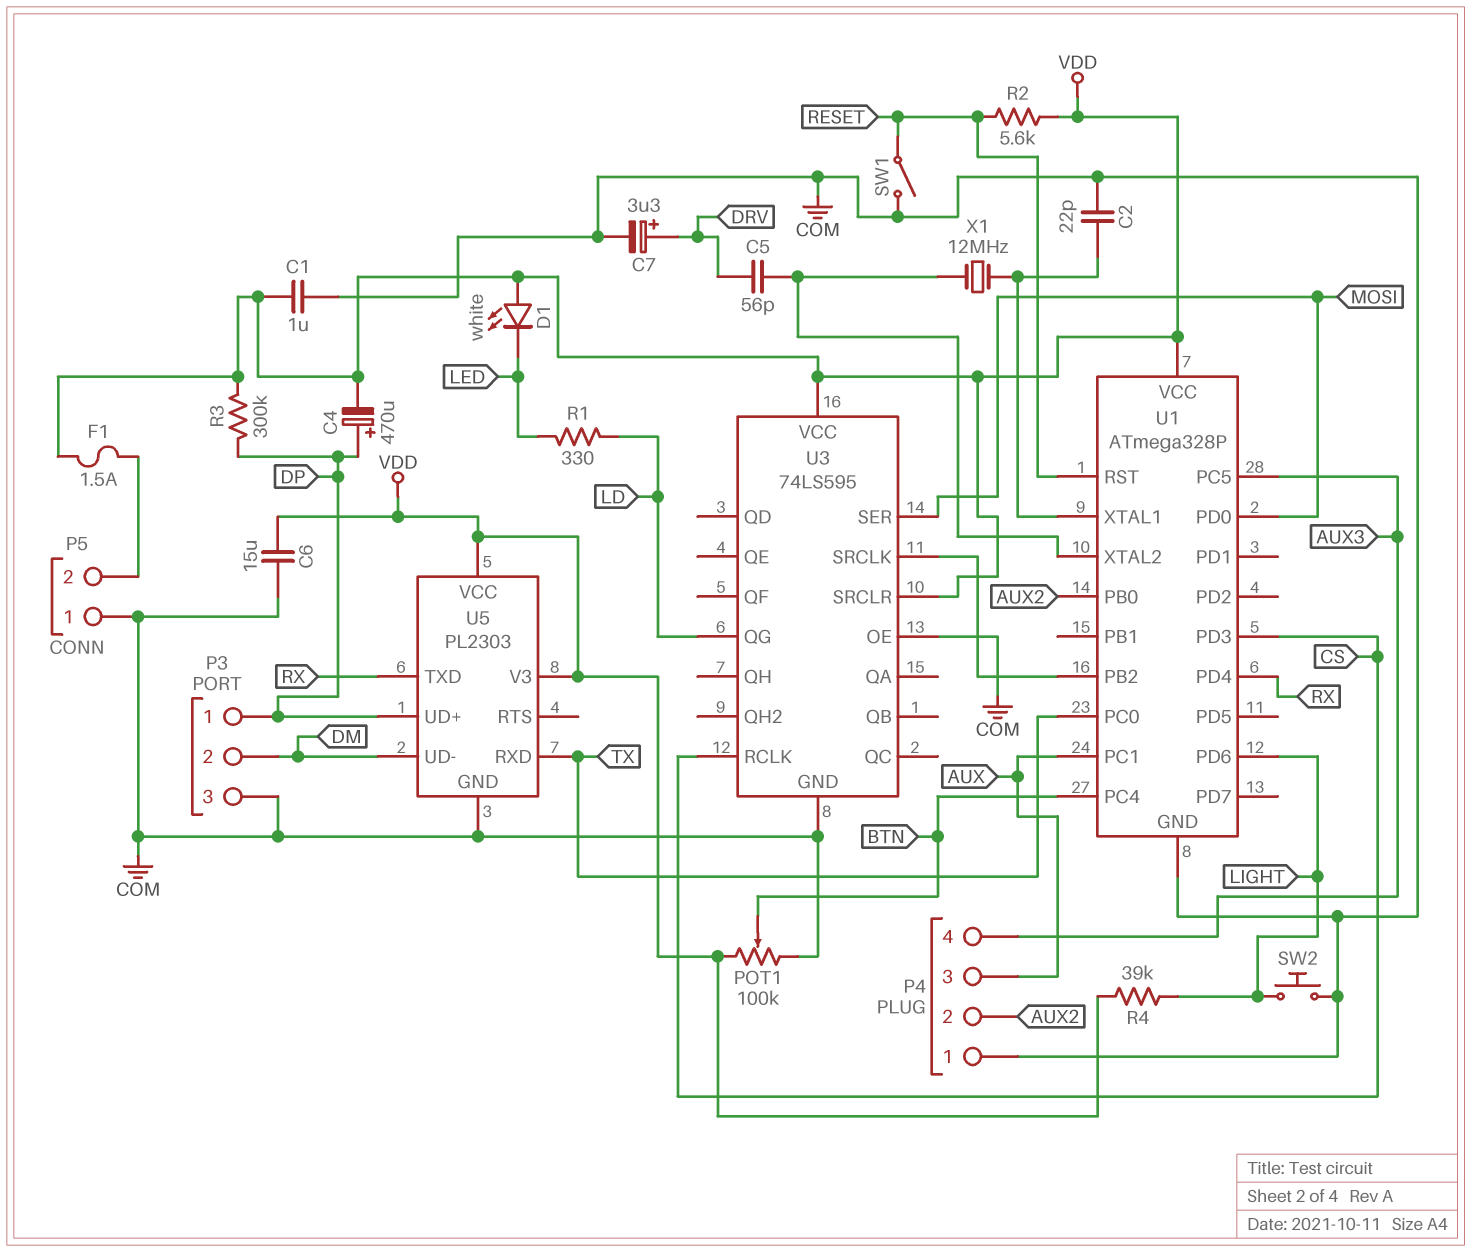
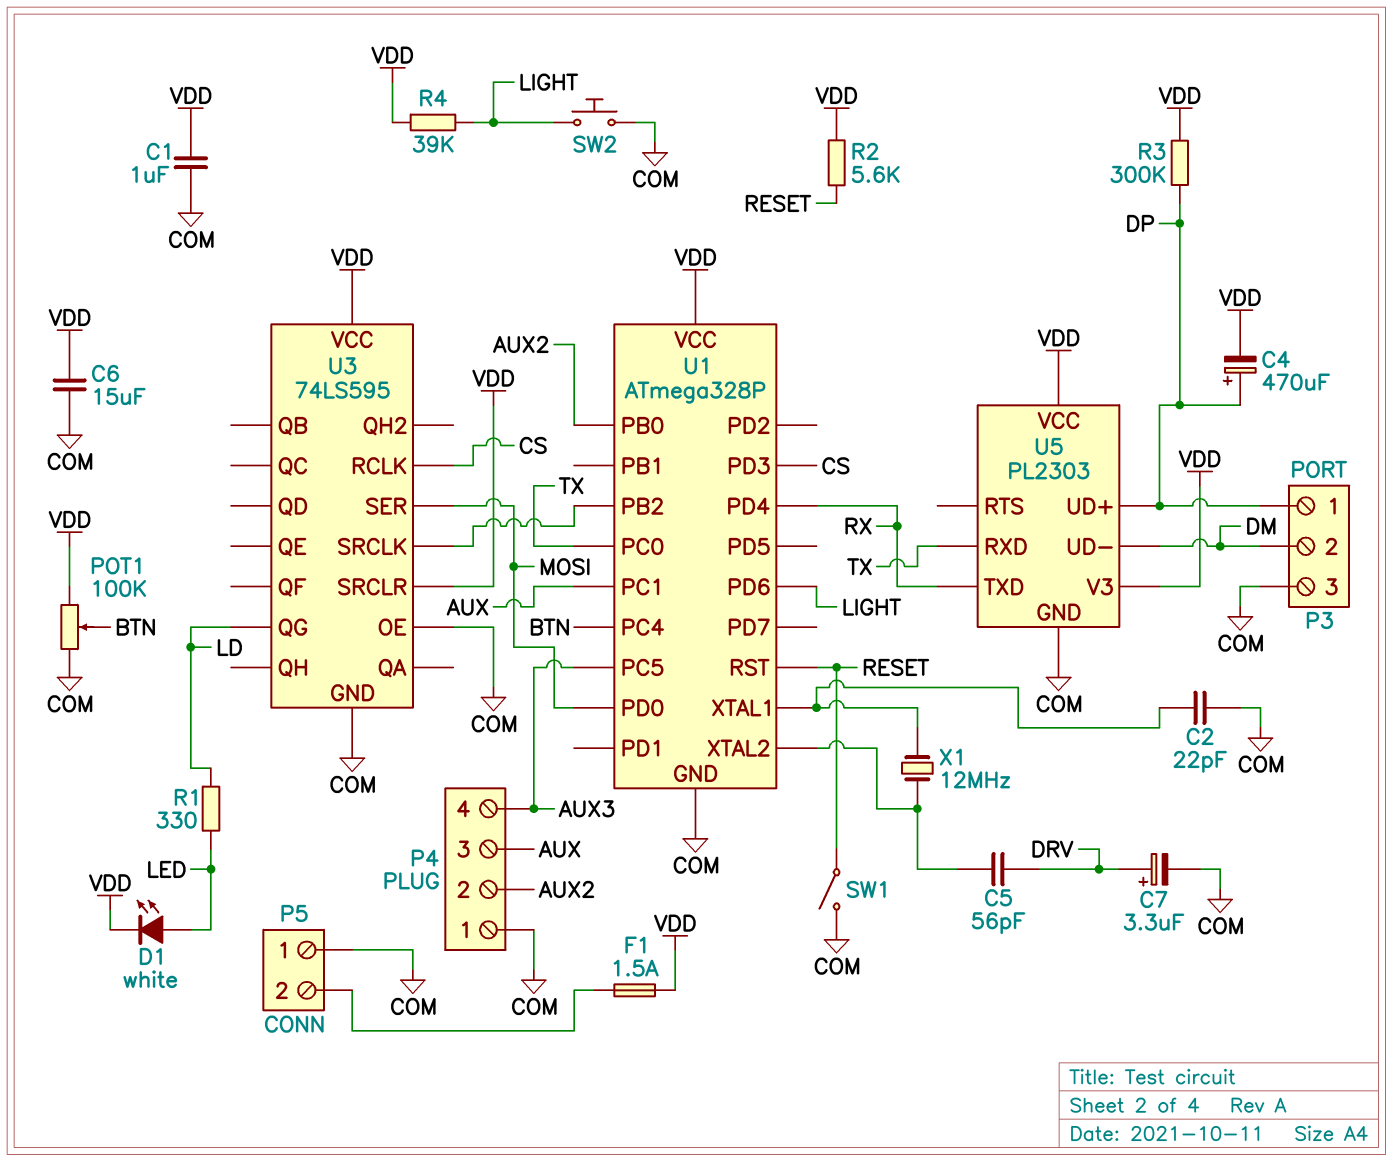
D1: LED white (A VDD, K LED) -> LED white (A LED, K VDD)

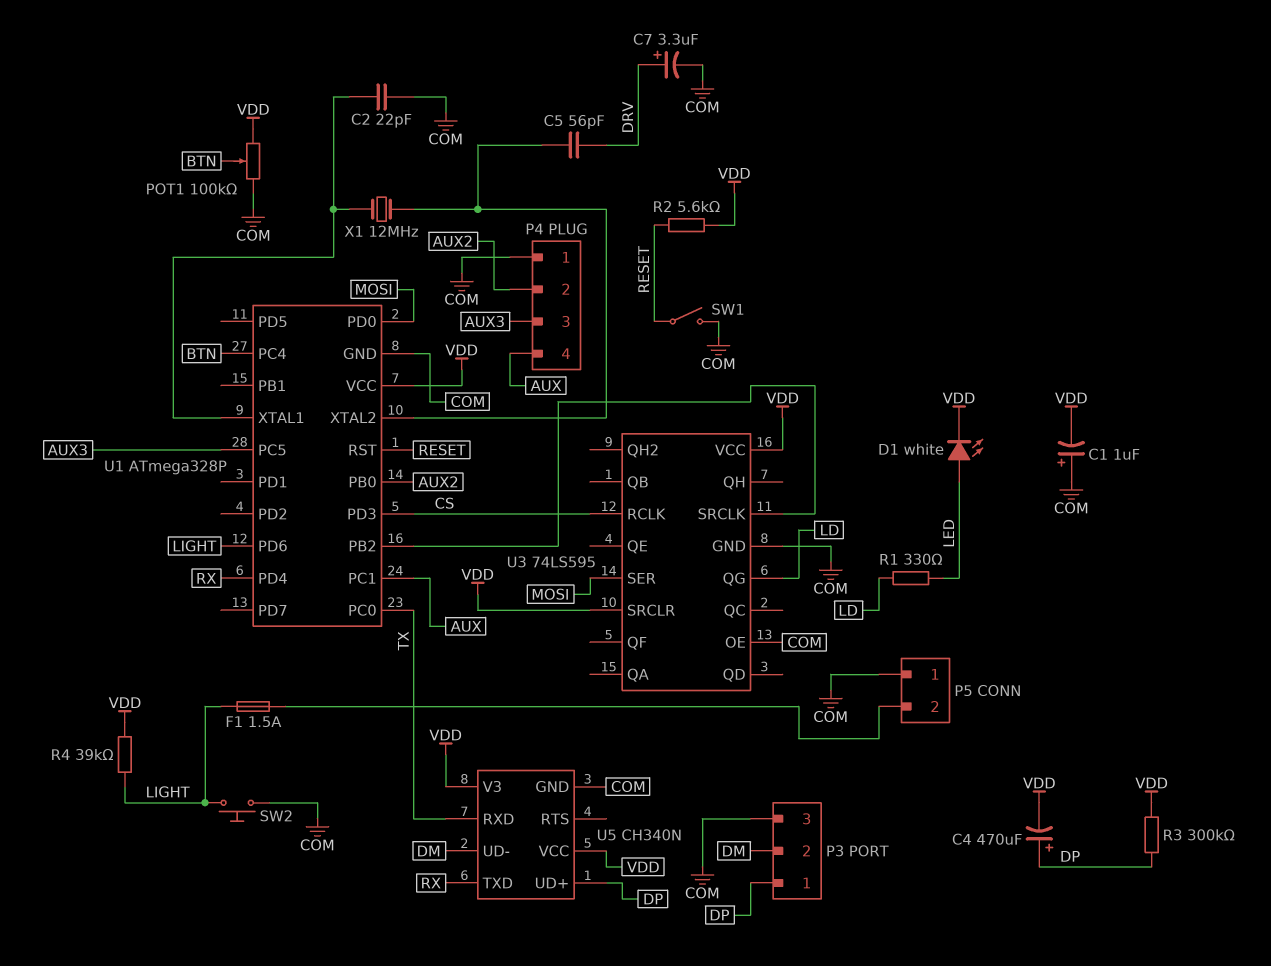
C1: 1uF (COM, VDD) -> 1uF (plus COM, minus VDD)
C6: 15uF (COM, VDD) -> none
F1: 1.5A (P5/2, VDD) -> 1.5A (LIGHT, P5/2)
P4 pin 3: AUX -> AUX3
P4 pin 4: AUX3 -> AUX
U5: PL2303 -> CH340N

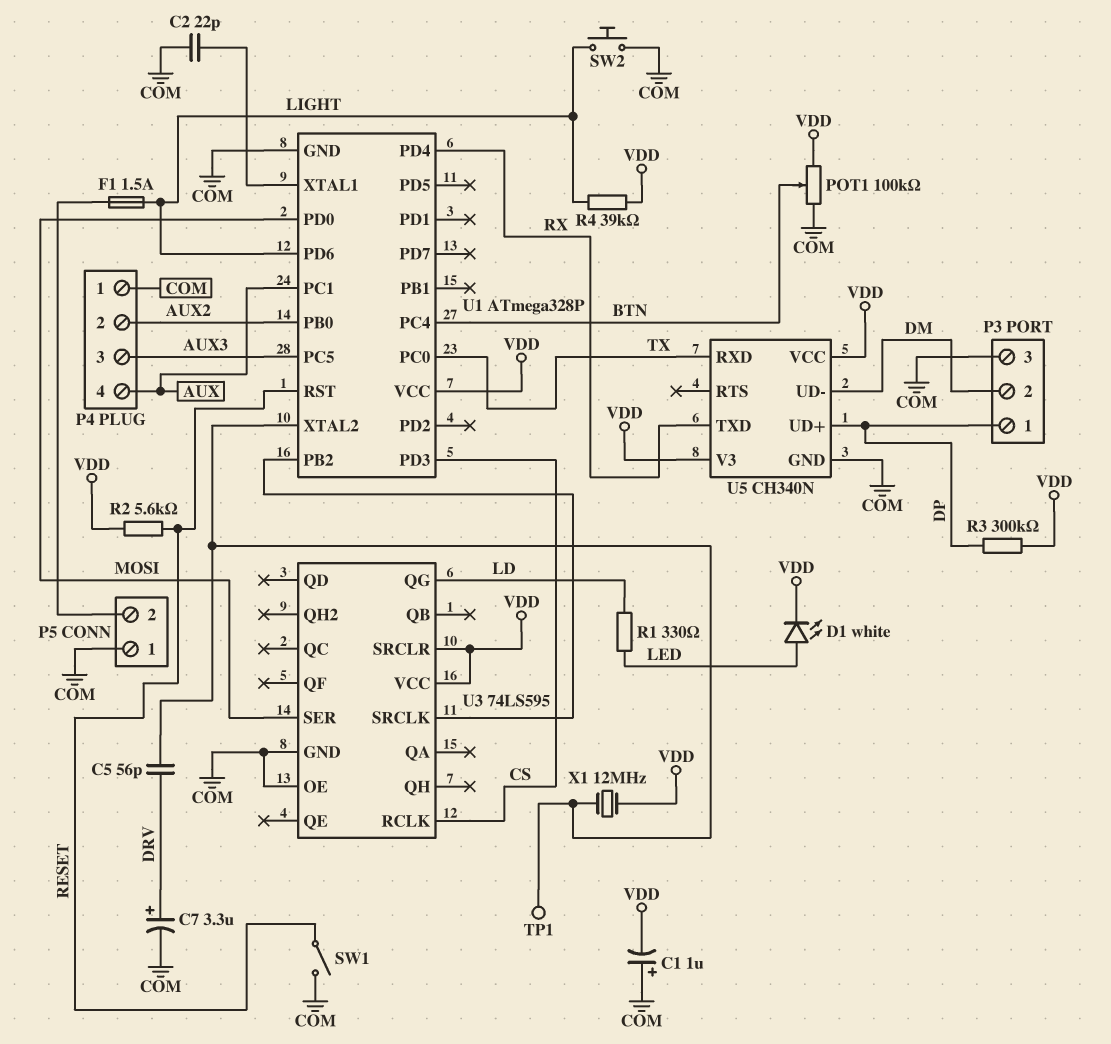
C4: 470uF (plus DP, minus VDD) -> none
TP1: none -> test point (U1/XTAL2)
X1: 12MHz (U1/XTAL1, U1/XTAL2) -> 12MHz (U1/XTAL2, VDD)

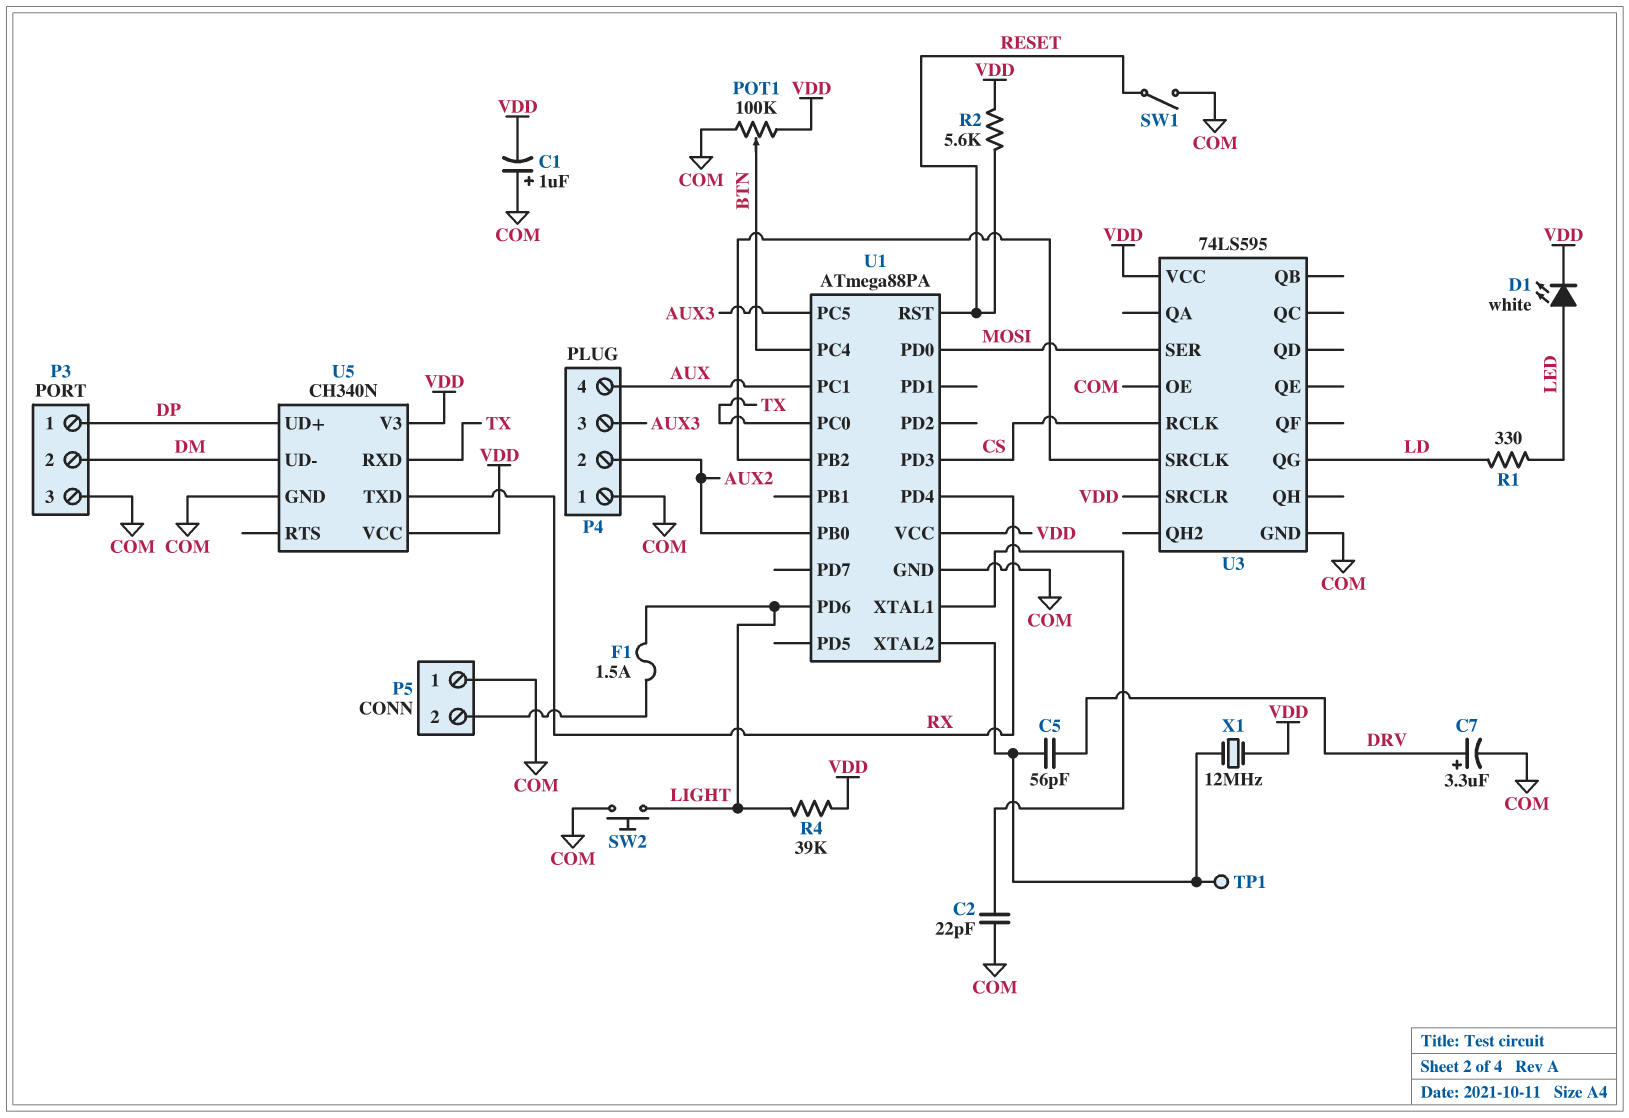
R3: 300k (DP, VDD) -> none
U1: ATmega328P -> ATmega88PA

